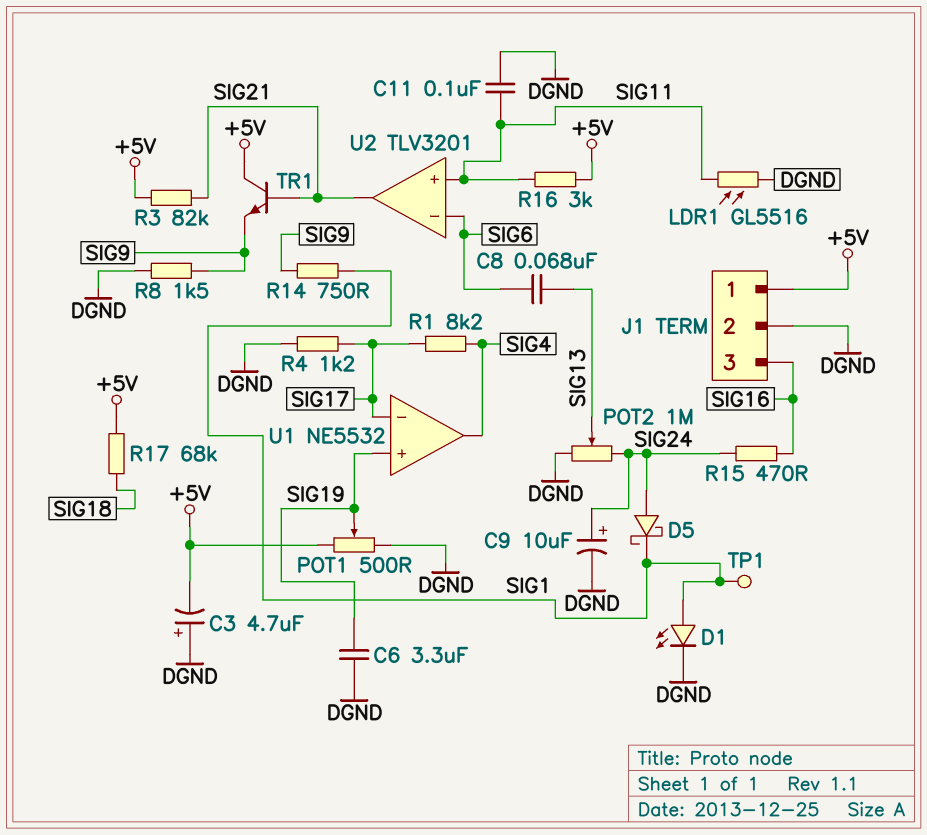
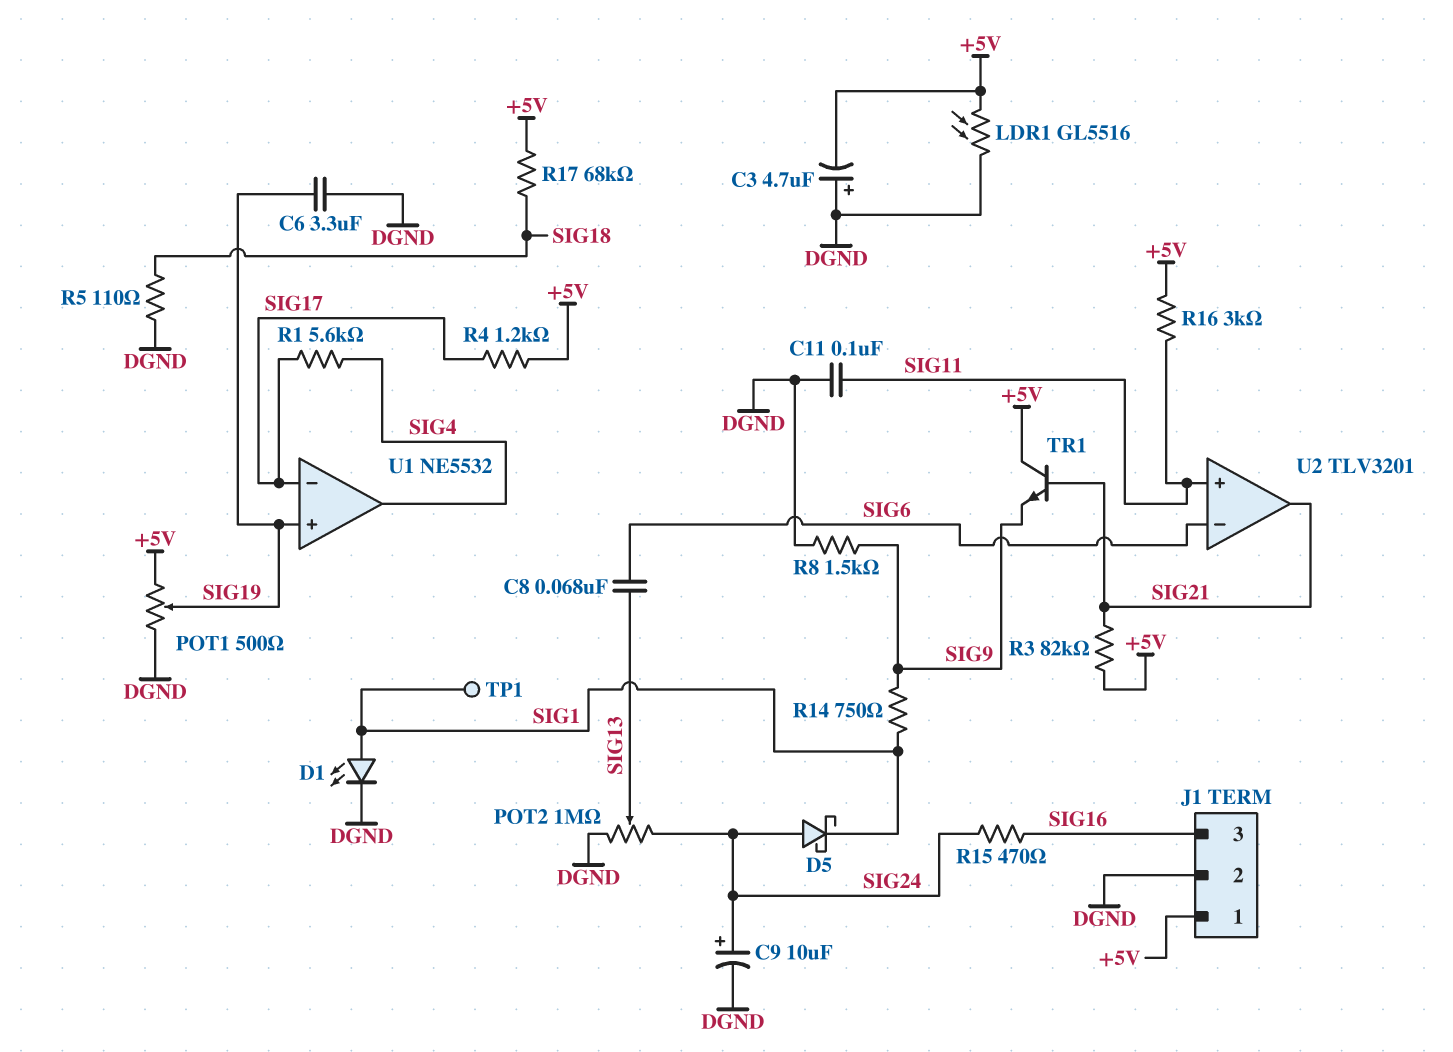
LDR1: GL5516 (DGND, SIG11) -> GL5516 (+5V, DGND)
R1: 8.2k (SIG4, SIG17) -> 5.6k (SIG4, SIG17)
R4: 1.2k (DGND, SIG17) -> 1.2k (+5V, SIG17)
R5: none -> 110 (DGND, SIG18)

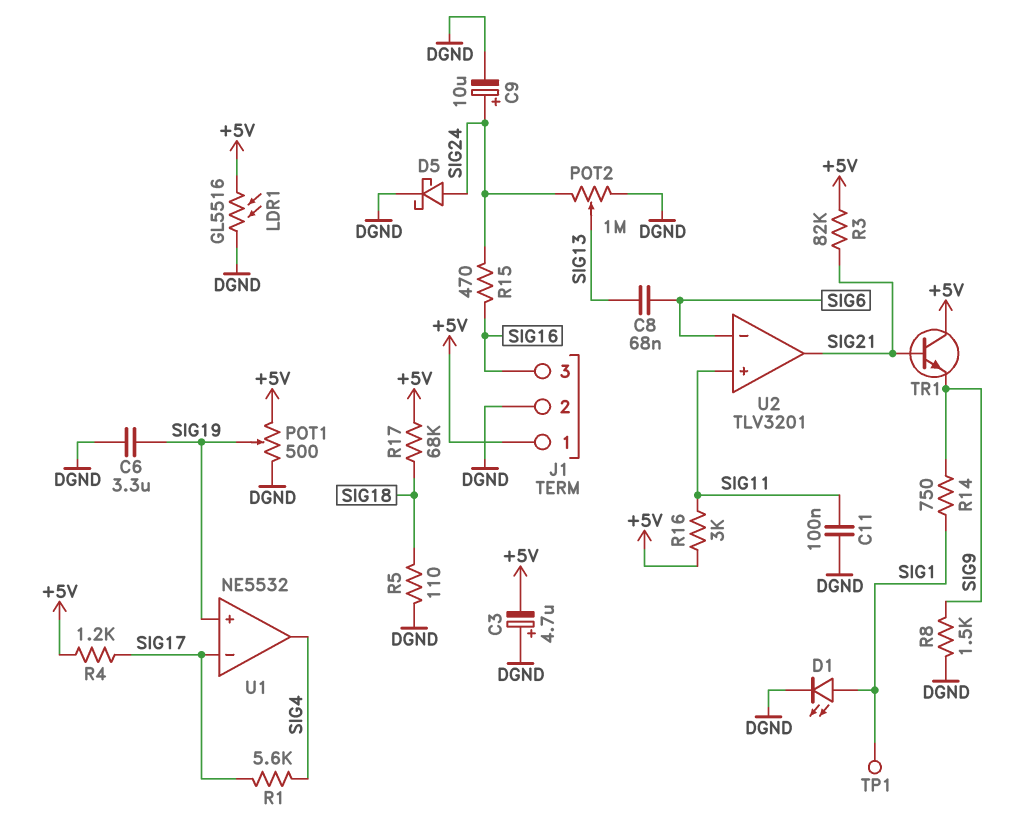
D5: schottky (A SIG24, K SIG1) -> schottky (A SIG24, K DGND)

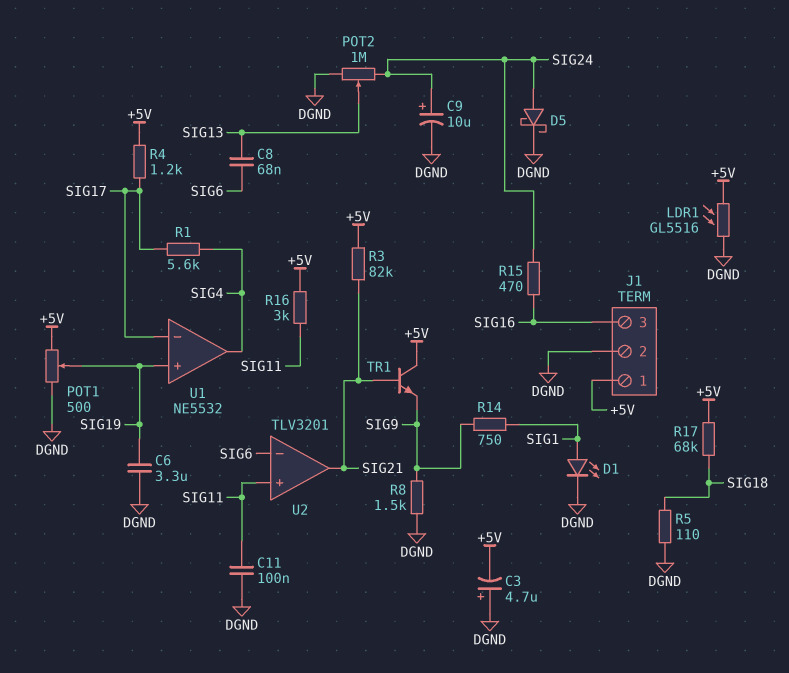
TP1: test point (SIG1) -> none

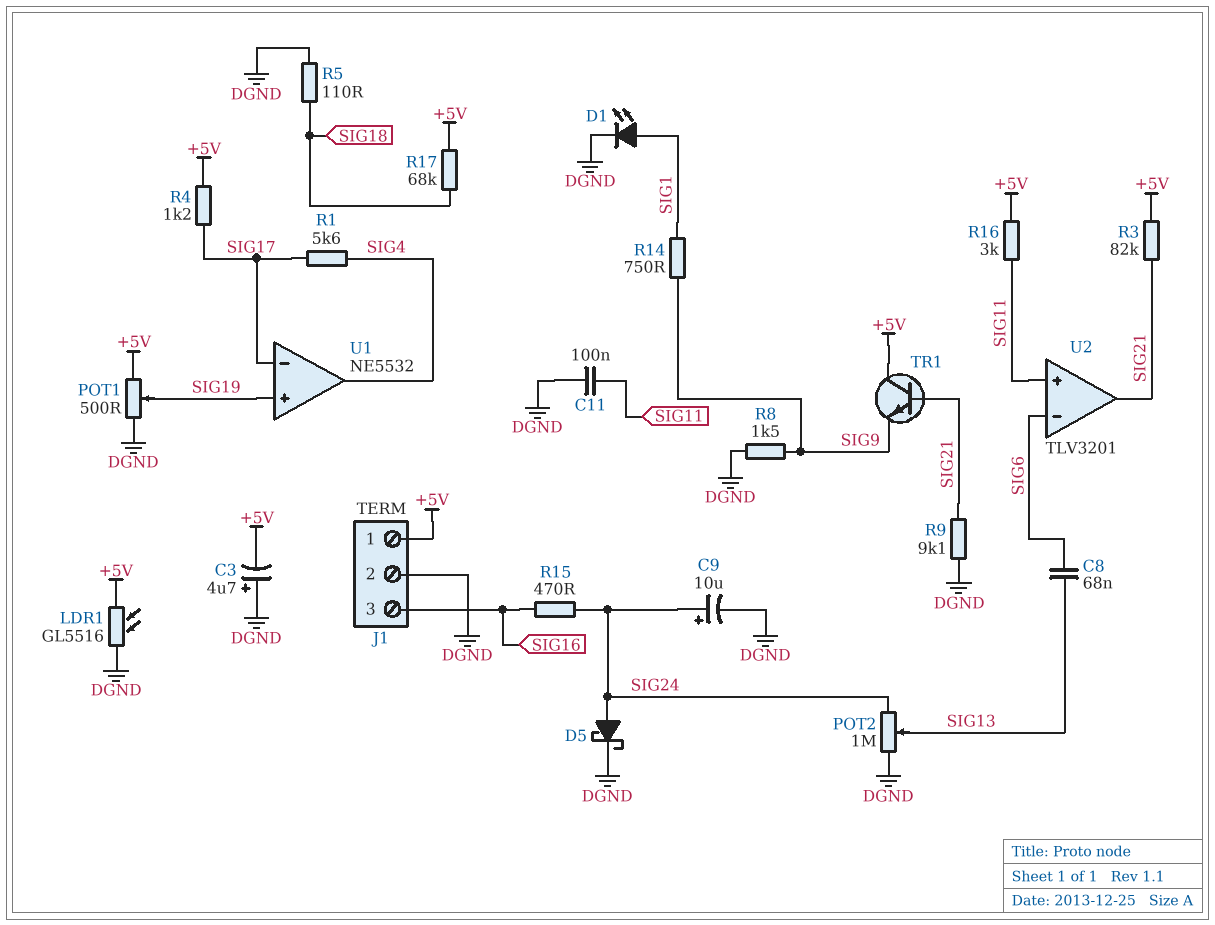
C6: 3.3uF (DGND, SIG19) -> none
R9: none -> 9.1k (DGND, SIG21)

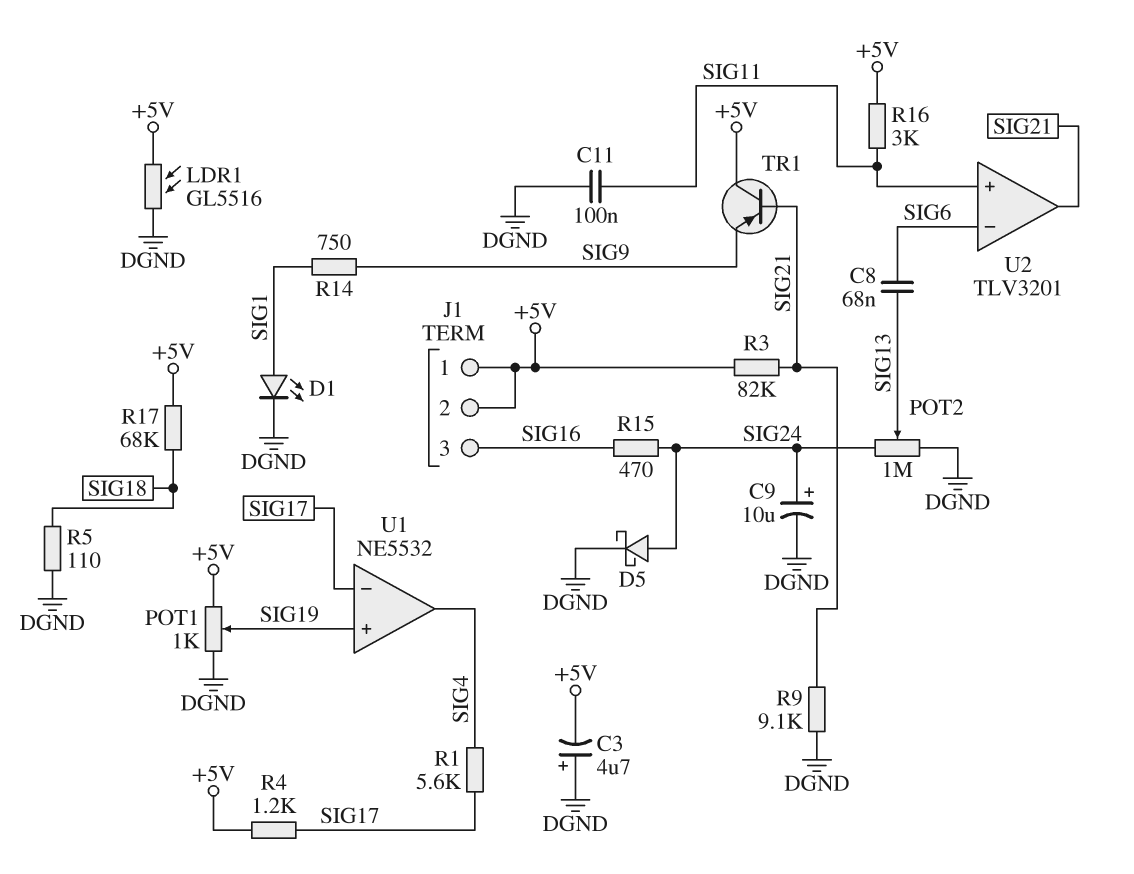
J1 pin 2: DGND -> +5V
POT1: 500 (+5V, DGND, wiper SIG19) -> 1k (+5V, DGND, wiper SIG19)
R8: 1.5k (DGND, SIG9) -> none
TR1: NPN (B SIG21, C +5V, E SIG9) -> PNP (B SIG21, C +5V, E SIG9)

